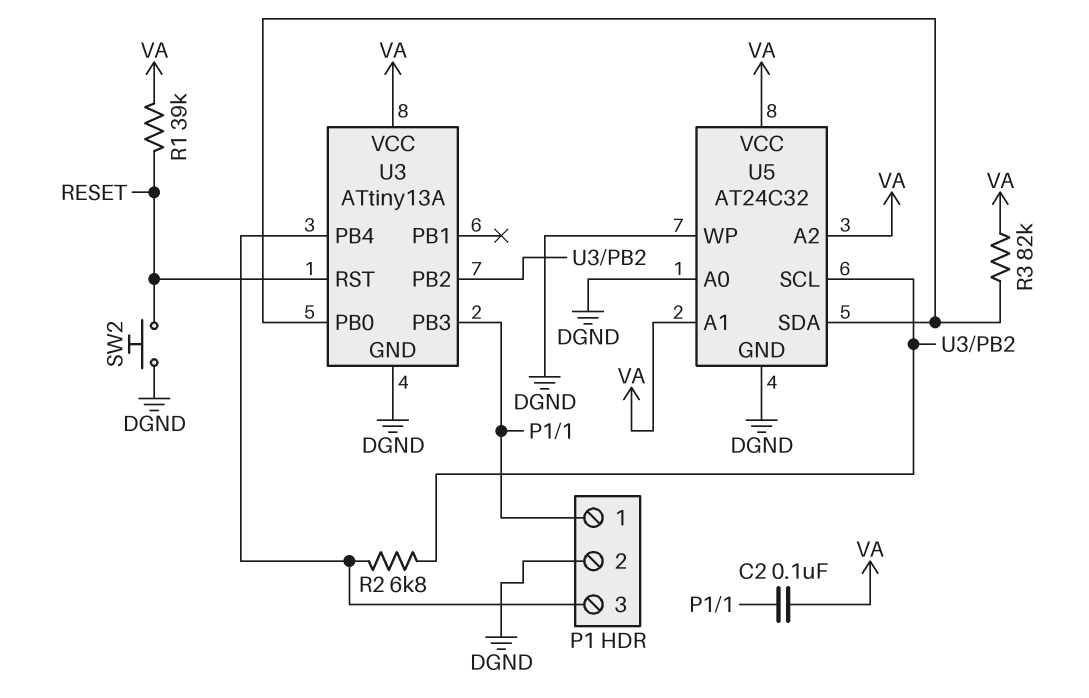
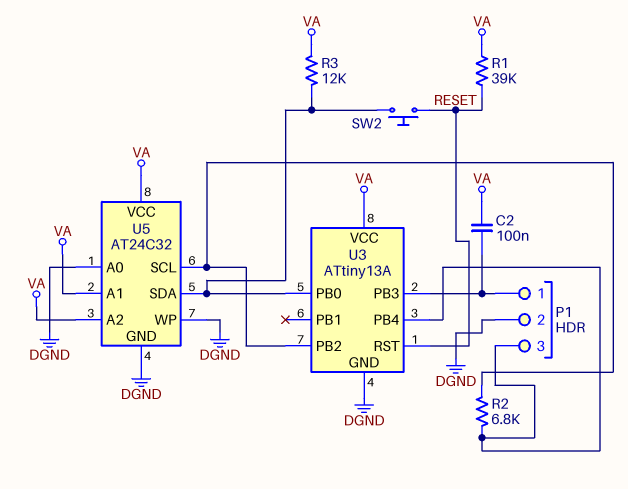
R3: 82k (U3/PB0, VA) -> 12k (U3/PB0, VA)
SW2: button (DGND, RESET) -> button (RESET, U3/PB0)

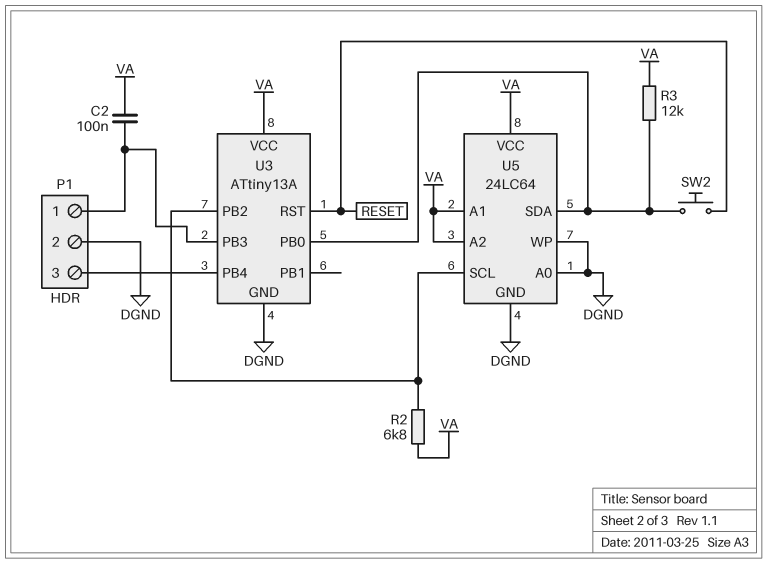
R1: 39k (RESET, VA) -> none
R2: 6.8k (P1/3, U3/PB2) -> 6.8k (U3/PB2, VA)
U5: AT24C32 -> 24LC64

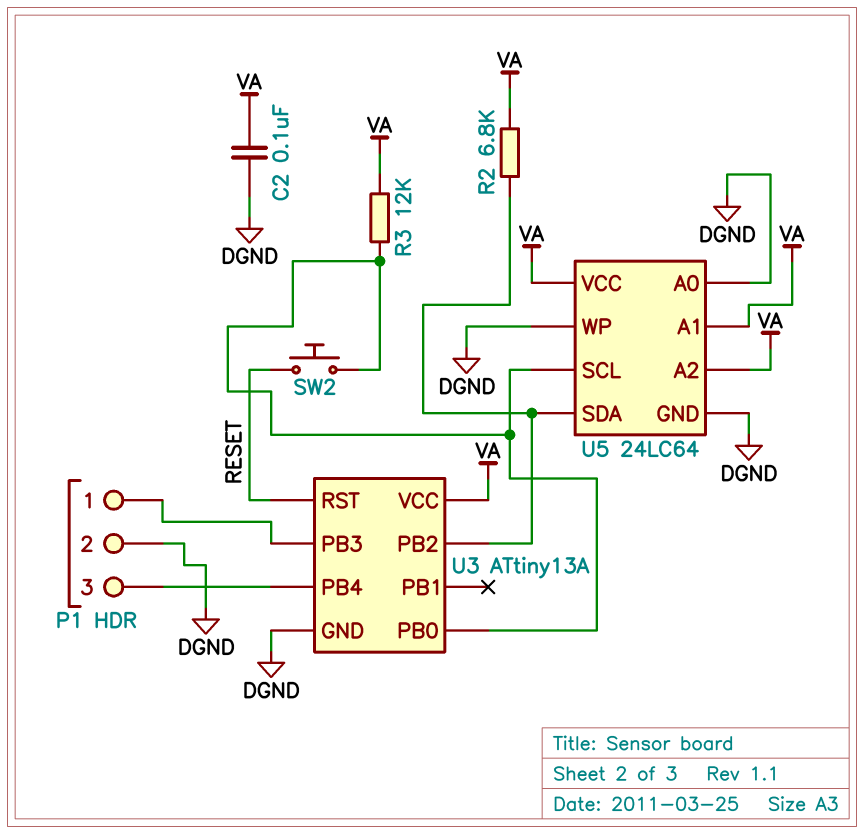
C2: 100nF (P1/1, VA) -> 100nF (DGND, VA)
U5 pin SCL: U3/PB2 -> U3/PB0
U5 pin SDA: U3/PB0 -> U3/PB2

